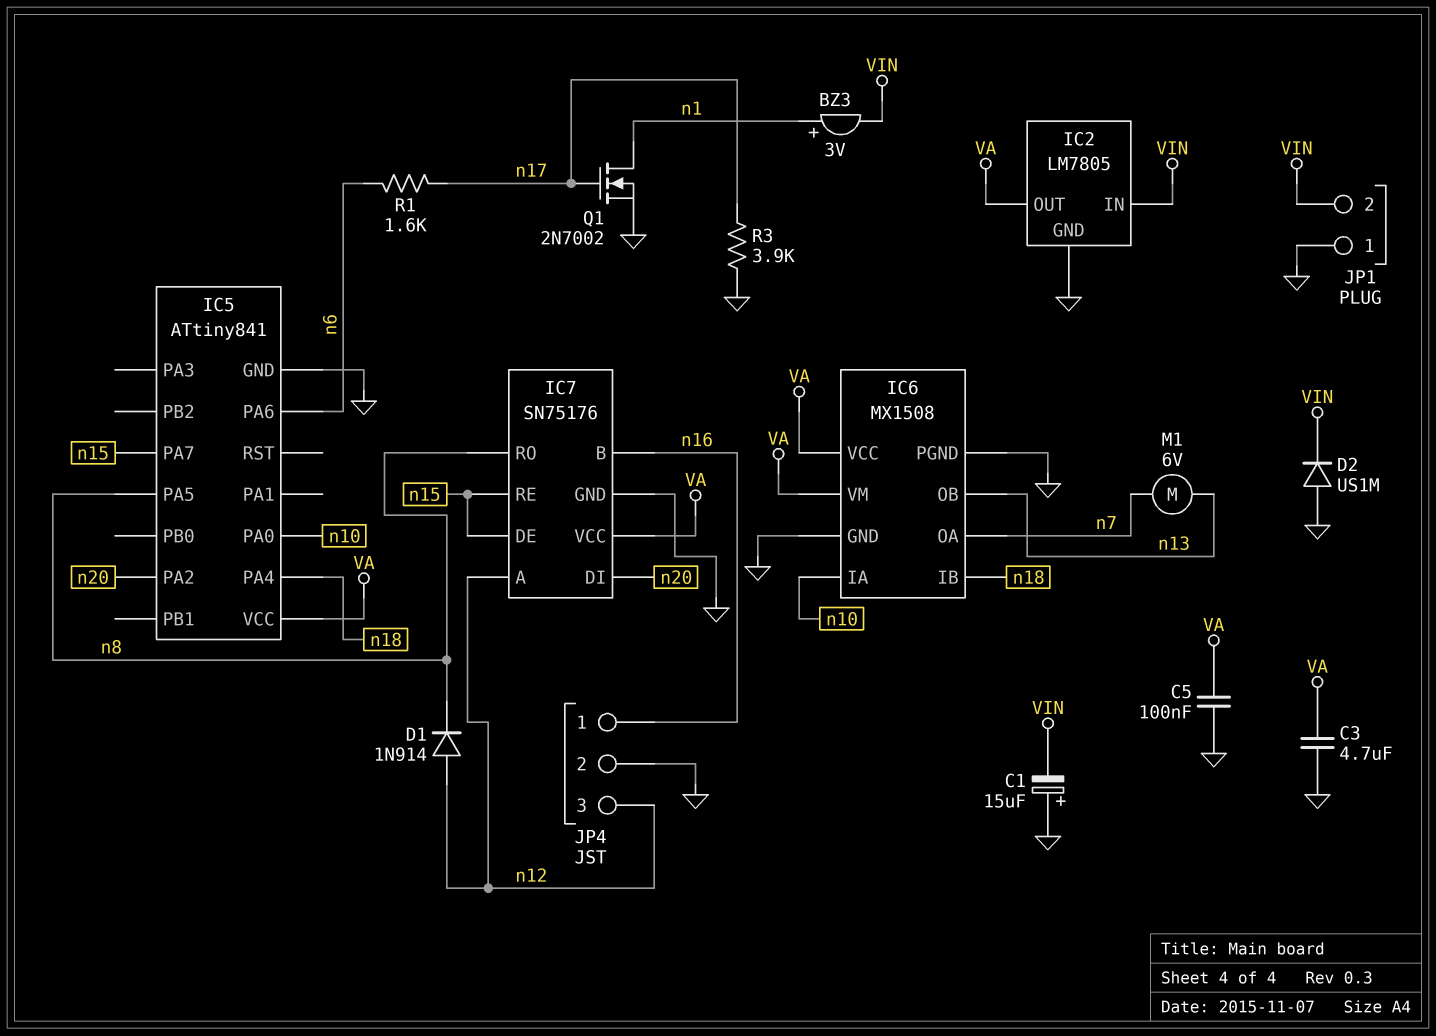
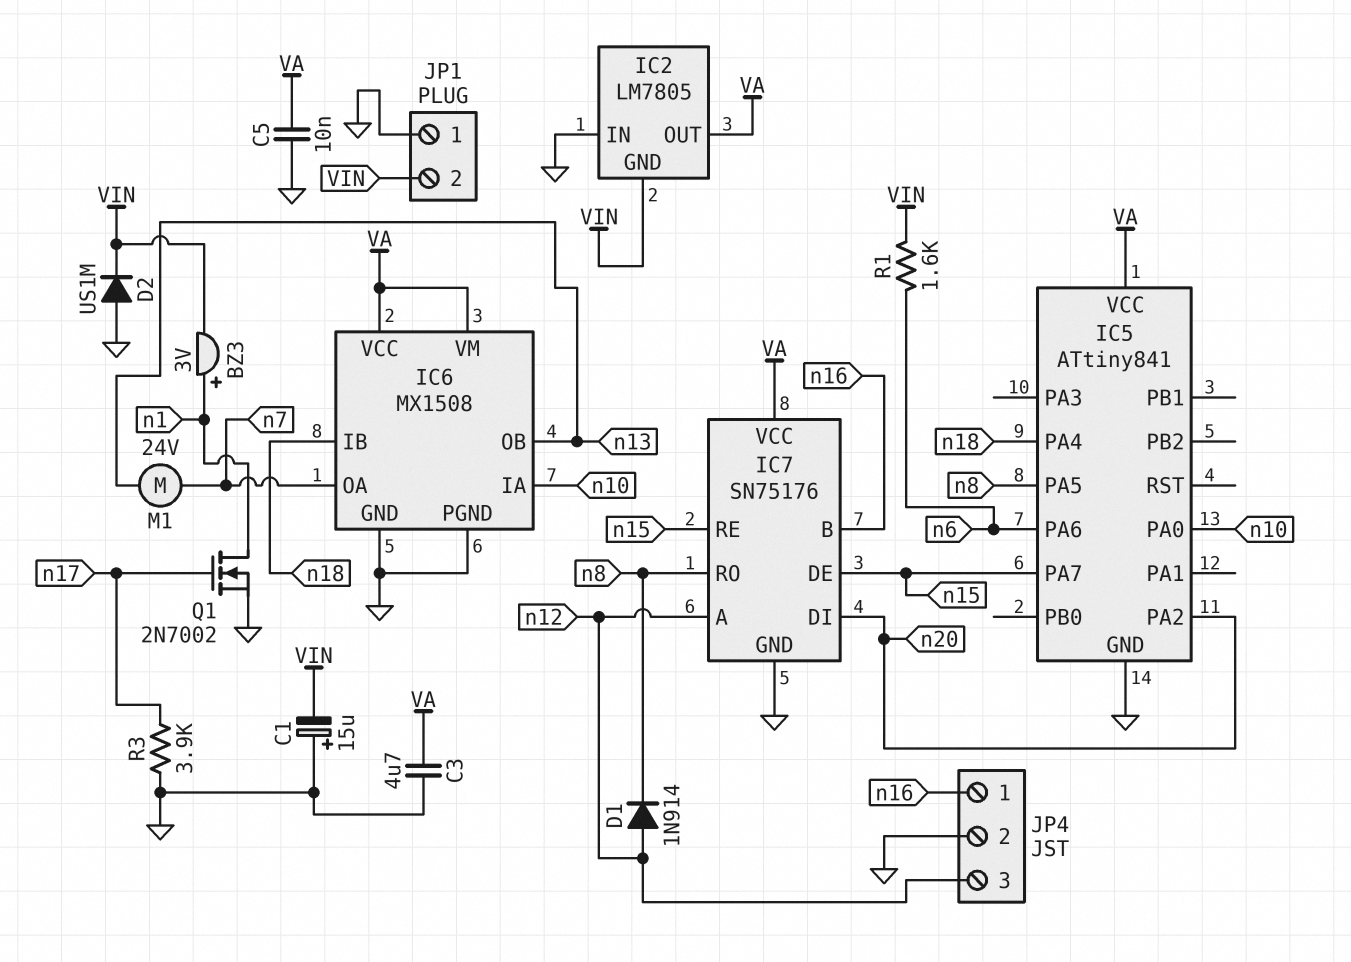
C5: 100nF (GND, VA) -> 10nF (GND, VA)
IC2 pin GND: GND -> VIN
IC2 pin IN: VIN -> GND
M1: motor 6V (n7, n13) -> motor 24V (n7, n13)
R1: 1.6k (n6, n17) -> 1.6k (VIN, n6)

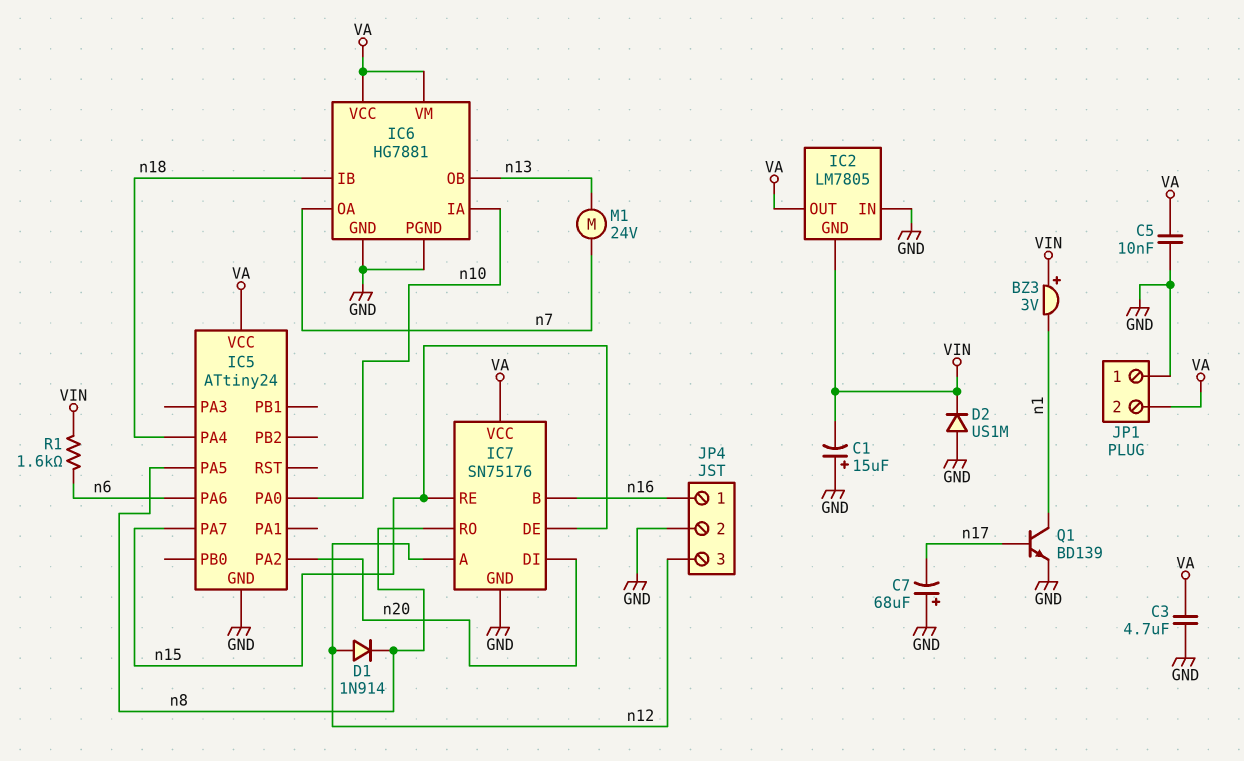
BZ3: buzzer 3V (plus n1, minus VIN) -> buzzer 3V (plus VIN, minus n1)
C7: none -> 68uF (plus GND, minus n17)
IC5: ATtiny841 -> ATtiny24
IC6: MX1508 -> HG7881
JP1 pin 2: VIN -> VA
Q1: NMOS 2N7002 (G n17, D n1, S GND) -> NPN BD139 (B n17, C n1, E GND)
R3: 3.9k (GND, n17) -> none

